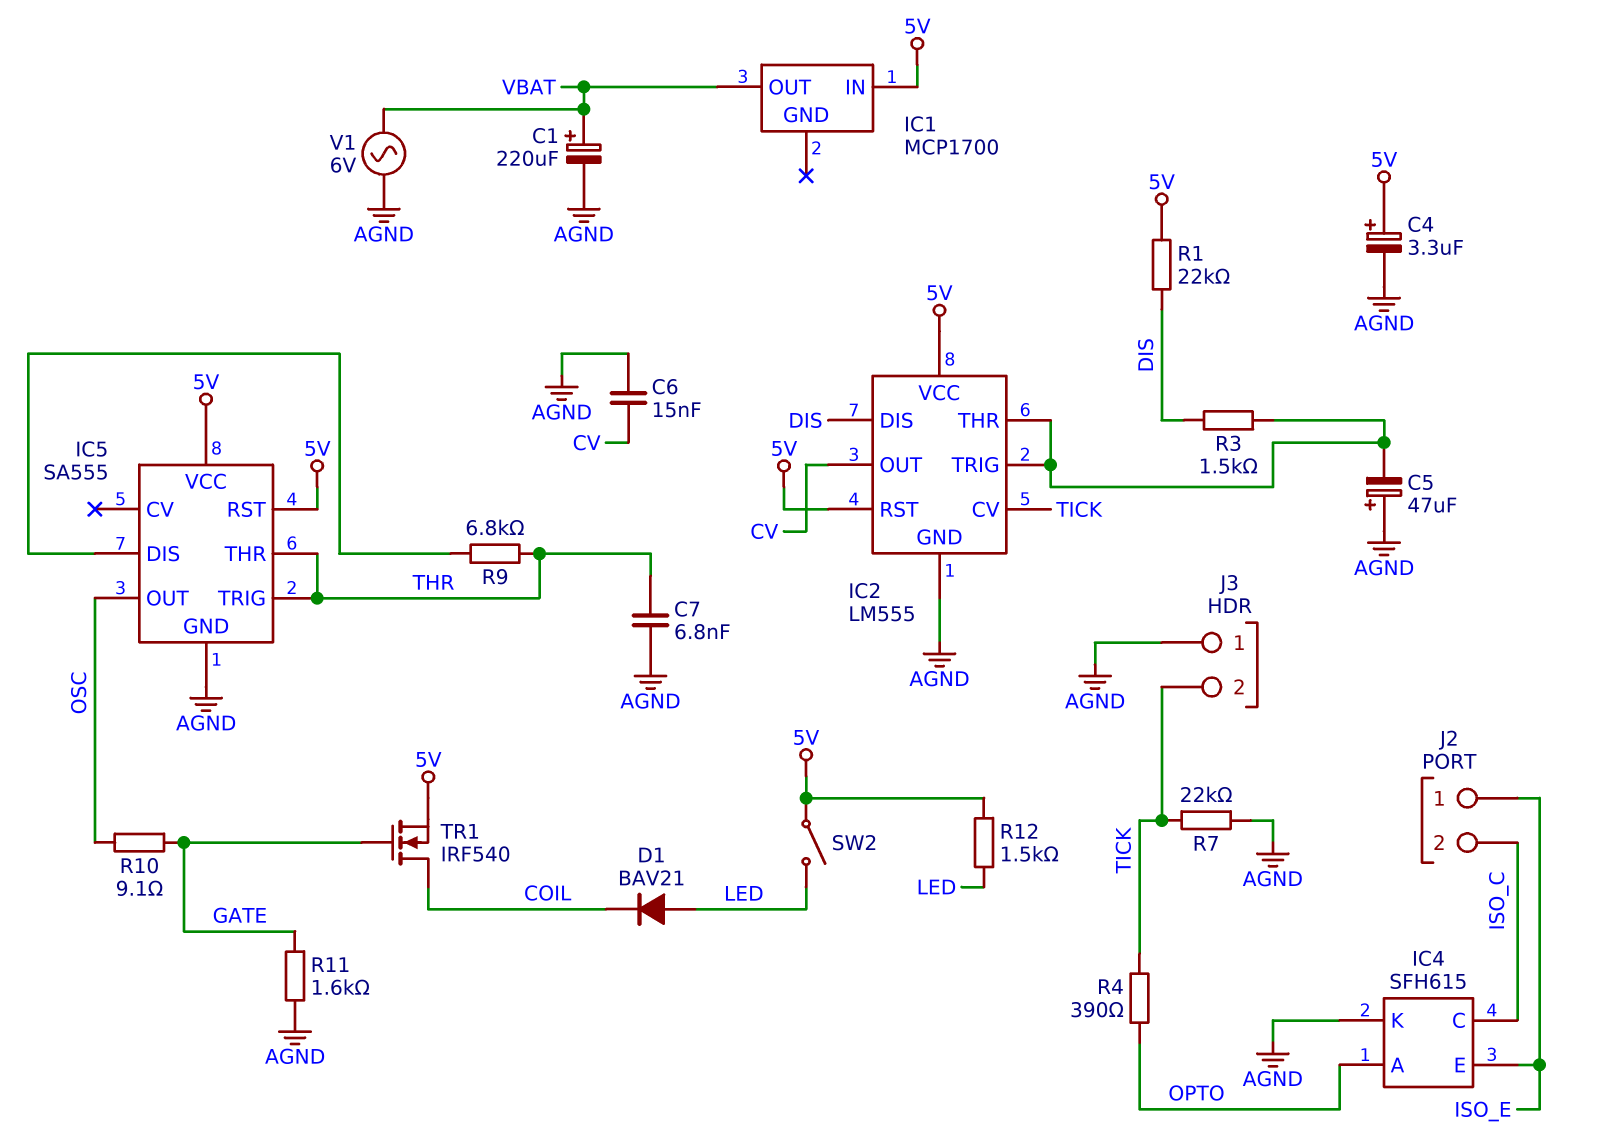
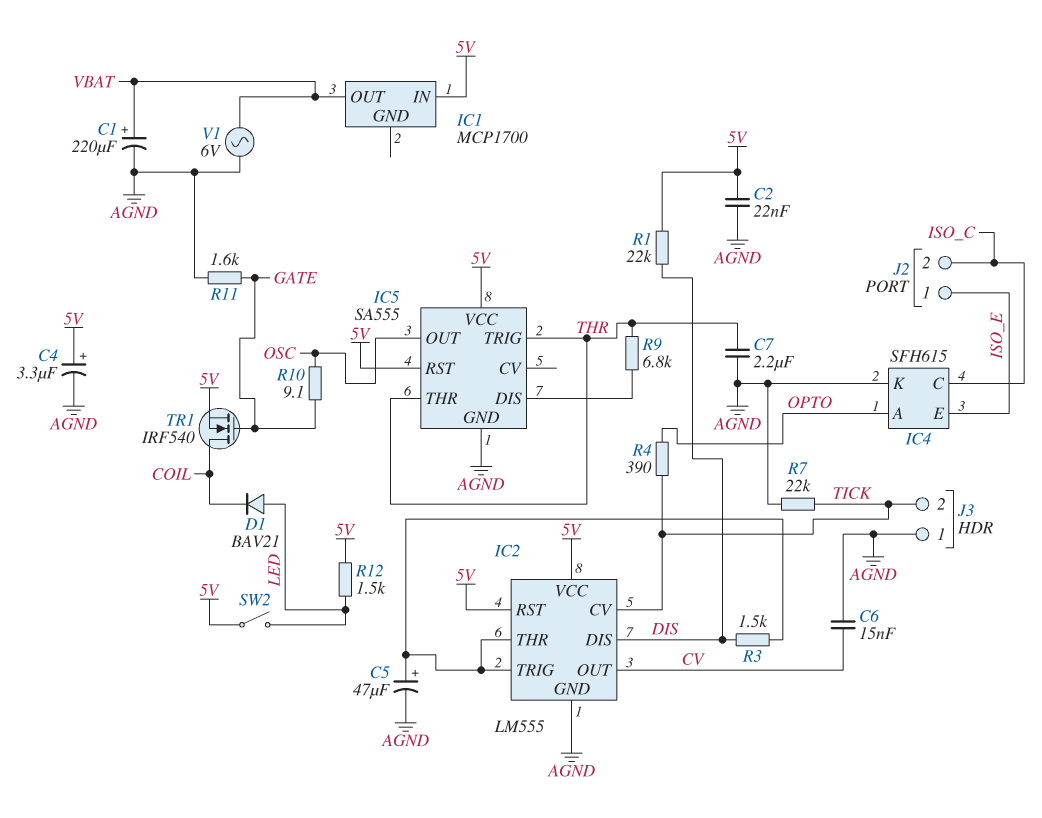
C2: none -> 22nF (5V, AGND)
C5: 47uF (plus AGND, minus IC2/THR) -> 47uF (plus IC2/THR, minus AGND)
C7: 6.8nF (AGND, THR) -> 2.2uF (AGND, THR)

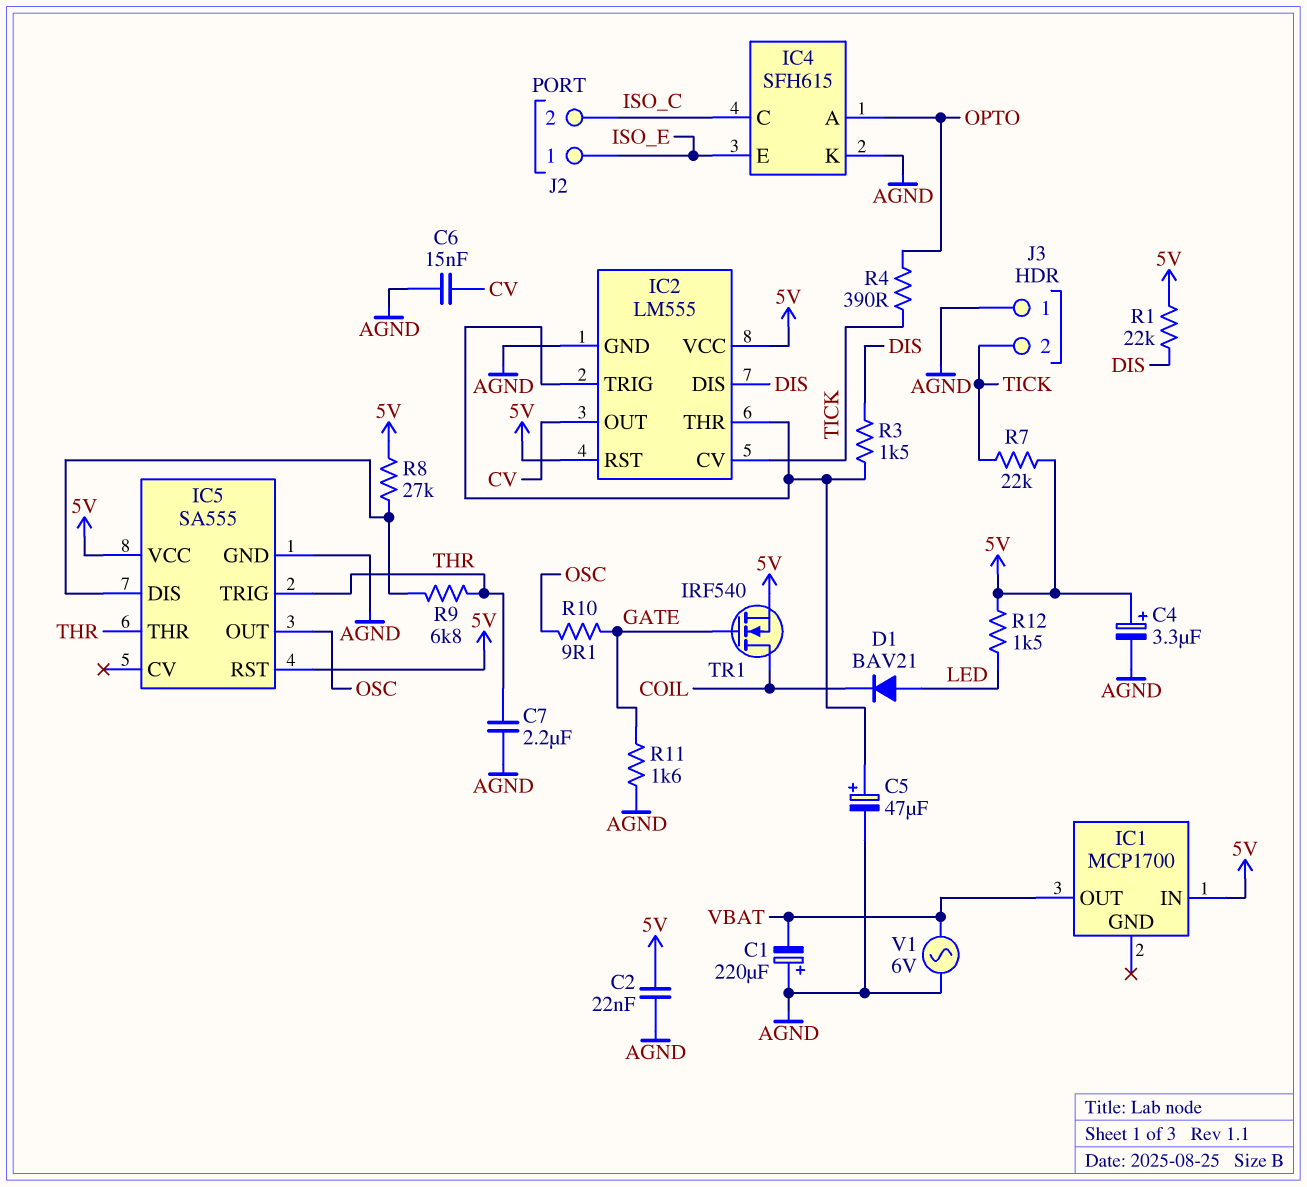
C1: 220uF (plus VBAT, minus AGND) -> 220uF (plus AGND, minus VBAT)
R7: 22k (AGND, TICK) -> 22k (5V, TICK)
R8: none -> 27k (5V, IC5/DIS)
SW2: switch (5V, LED) -> none

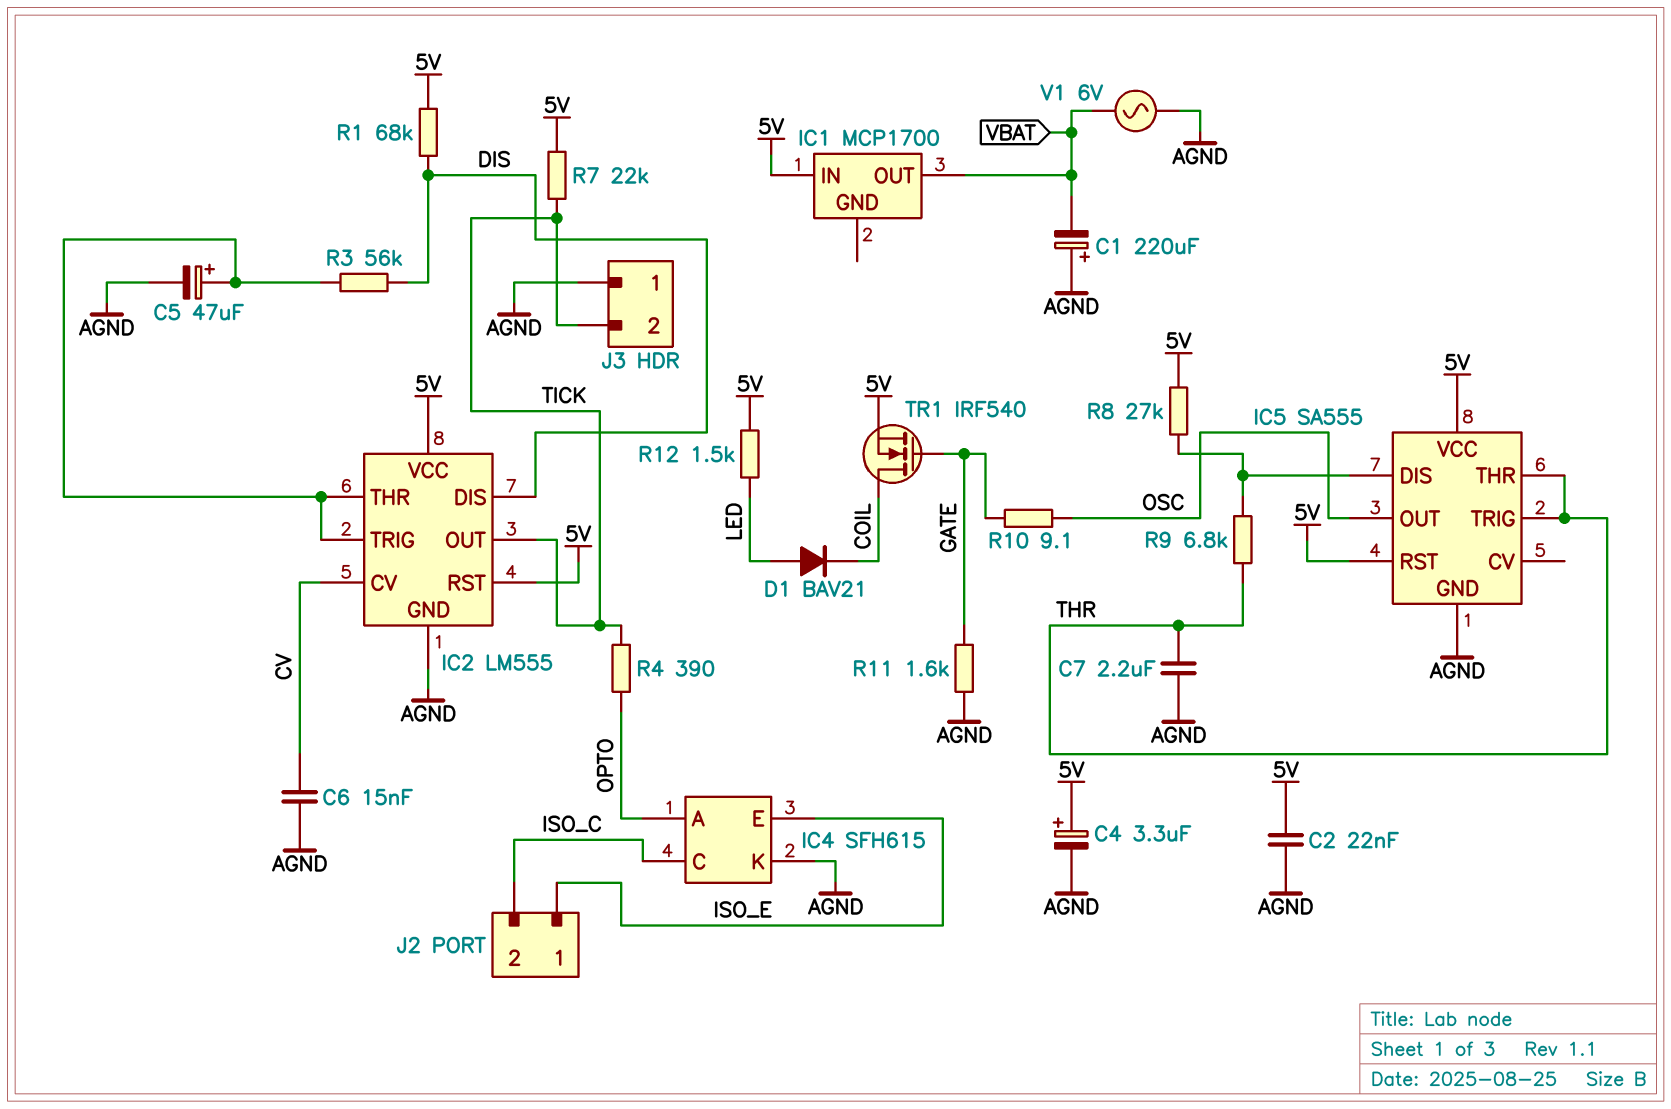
IC2 pin CV: TICK -> CV
IC2 pin OUT: CV -> TICK
R1: 22k (5V, DIS) -> 68k (5V, DIS)
R3: 1.5k (DIS, IC2/THR) -> 56k (DIS, IC2/THR)

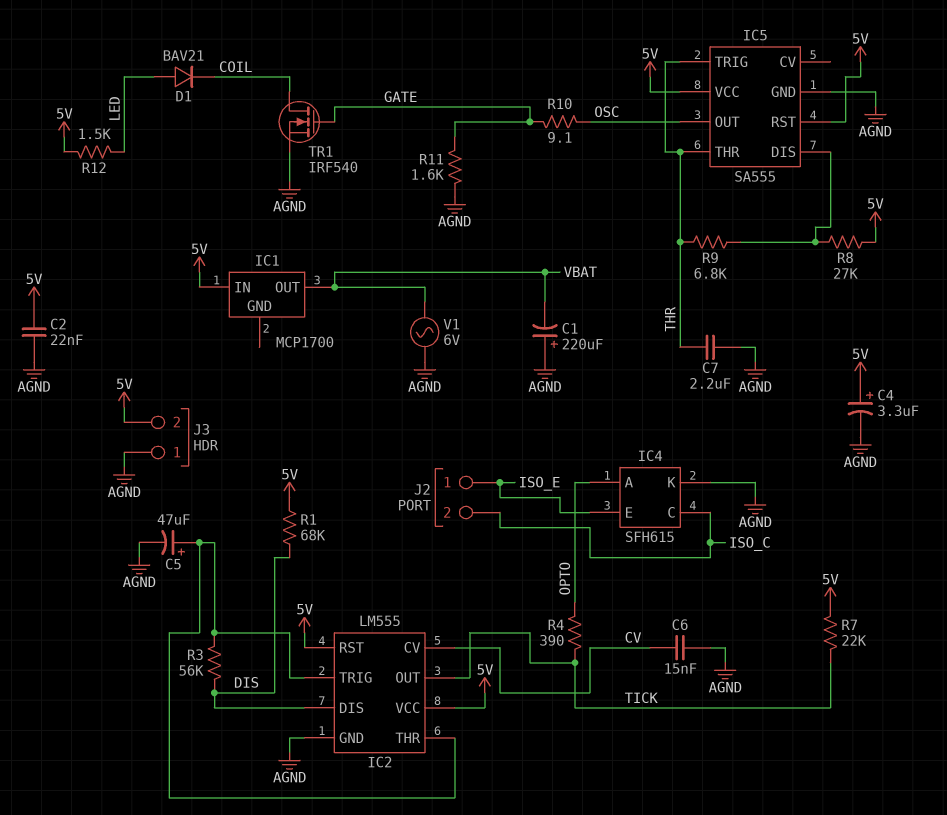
J3 pin 2: TICK -> 5V
TR1: NMOS IRF540 (G GATE, D COIL, S 5V) -> NMOS IRF540 (G GATE, D COIL, S AGND)

